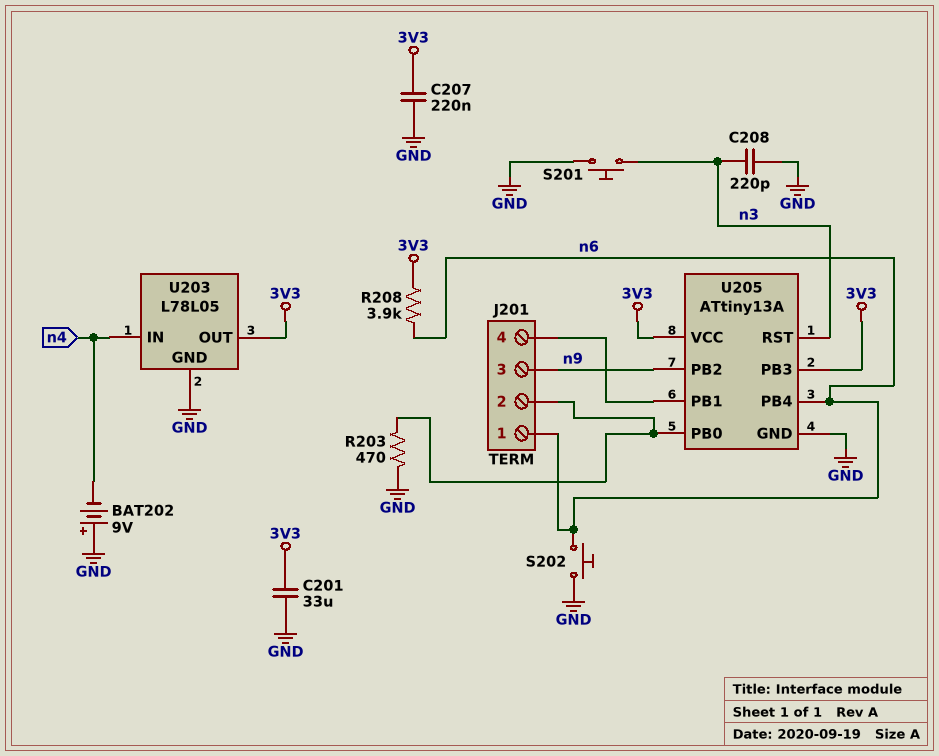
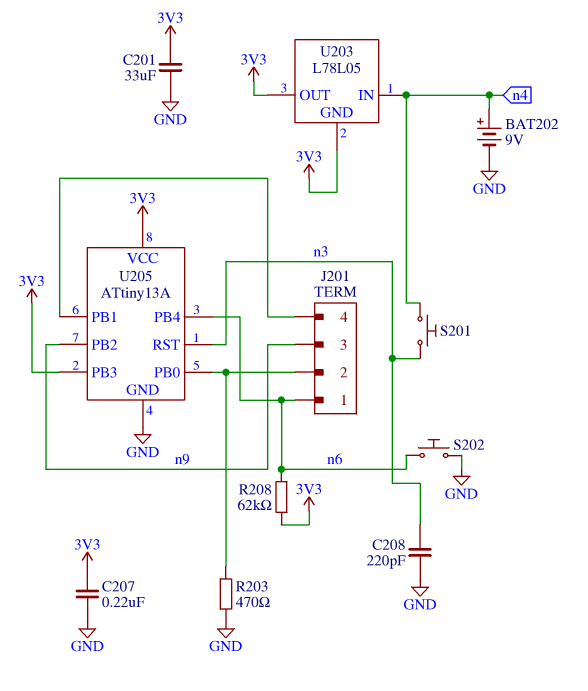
BAT202: 9V (plus GND, minus n4) -> 9V (plus n4, minus GND)
R208: 3.9k (3V3, n6) -> 62k (3V3, n6)
S201: button (GND, n3) -> button (n3, n4)
U203 pin GND: GND -> 3V3

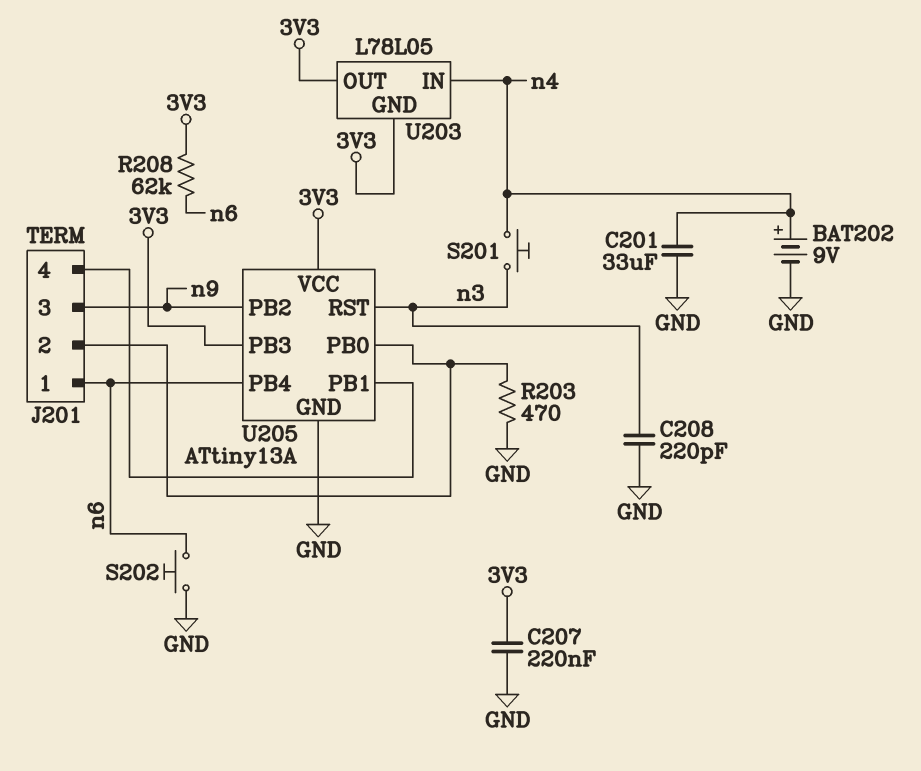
C201: 33uF (3V3, GND) -> 33uF (GND, n4)

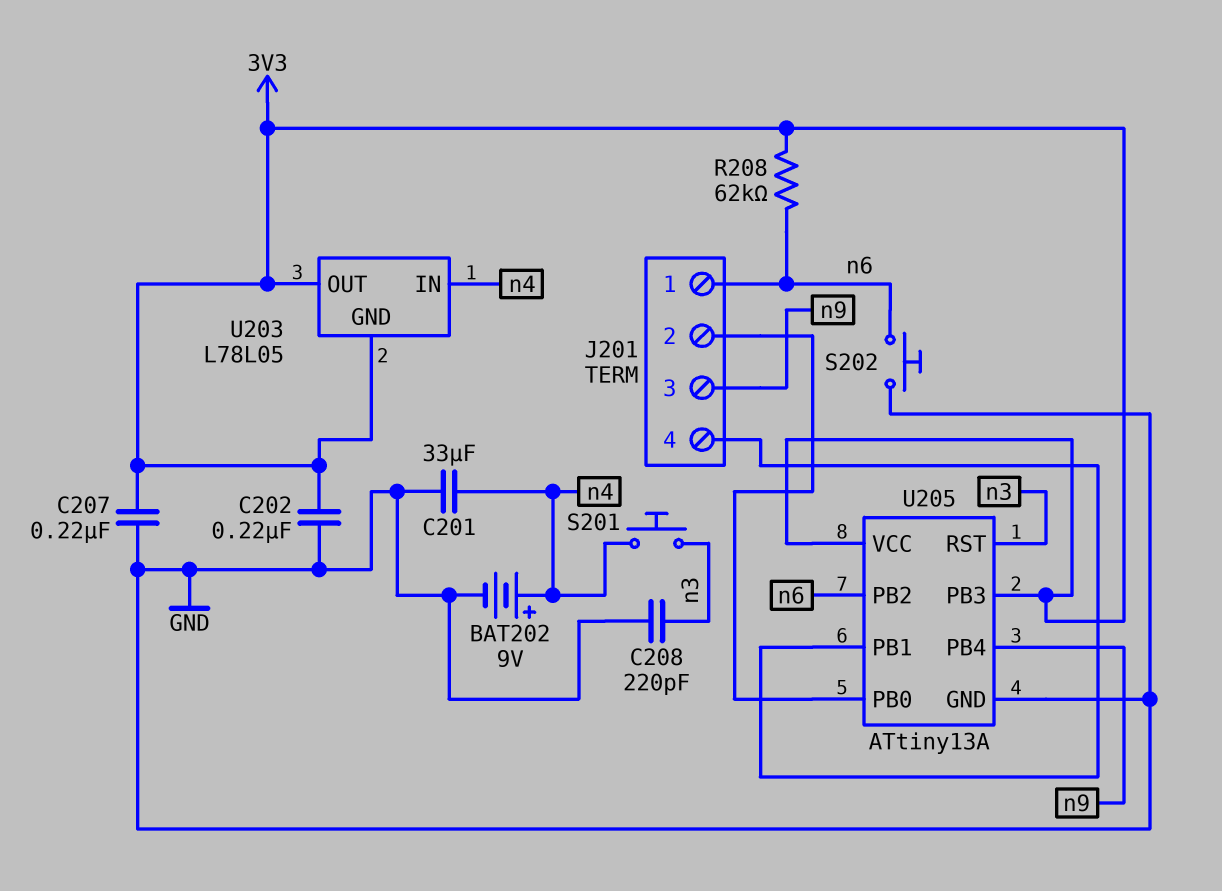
C202: none -> 220nF (3V3, GND)
R203: 470 (GND, J201/2) -> none
U205 pin PB2: n9 -> n6
U205 pin PB4: n6 -> n9

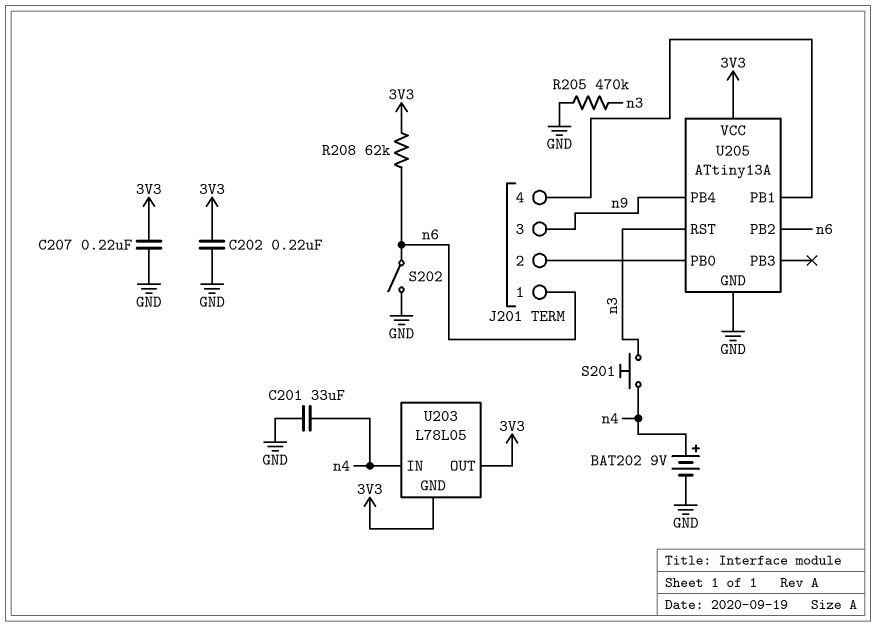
C208: 220pF (GND, n3) -> none
R205: none -> 470k (GND, n3)
S202: button (GND, n6) -> switch (GND, n6)
U205 pin PB3: 3V3 -> none

